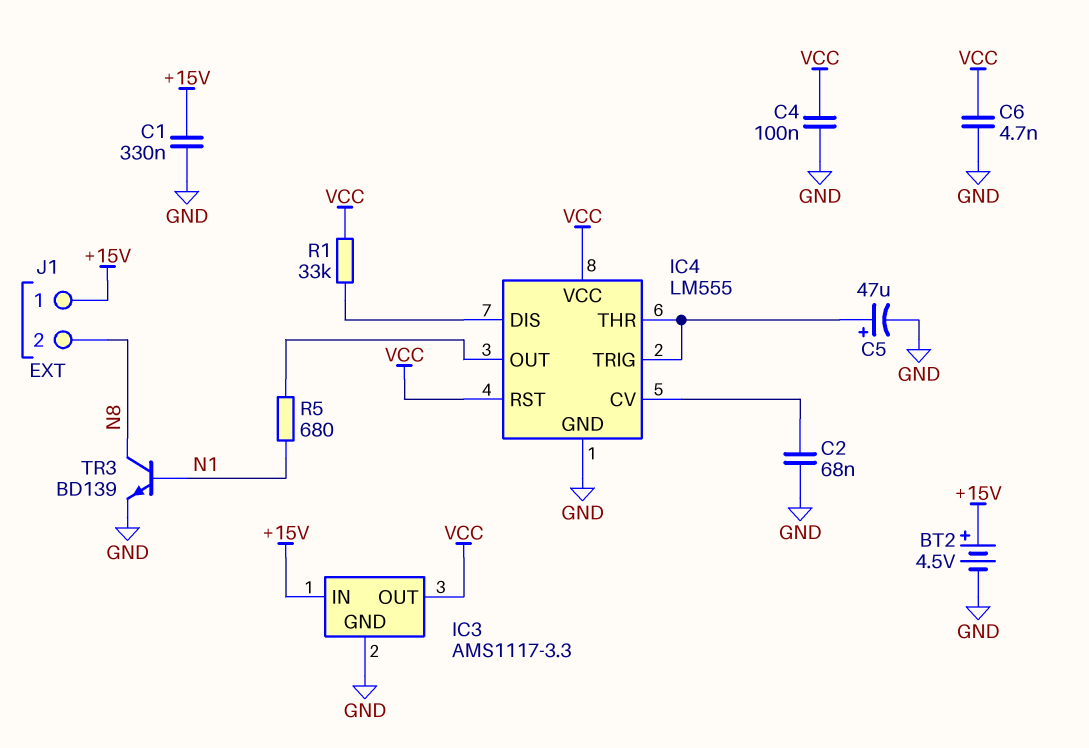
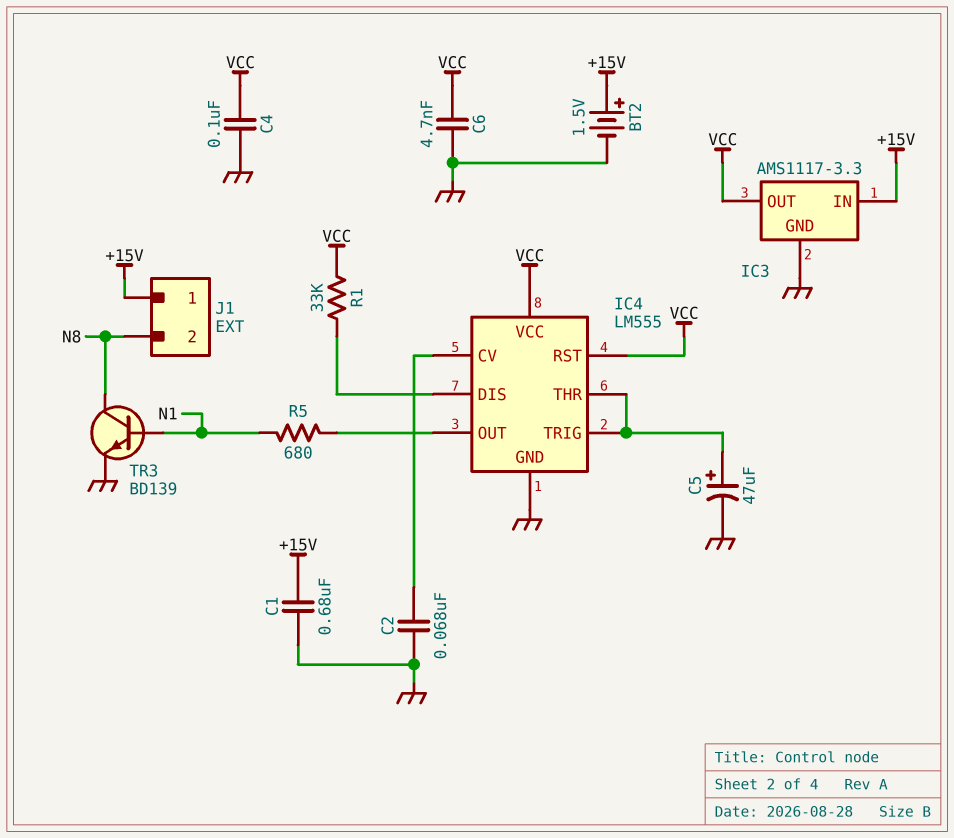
BT2: 4.5V (plus +15V, minus GND) -> 1.5V (plus +15V, minus GND)
C1: 330nF (+15V, GND) -> 680nF (+15V, GND)

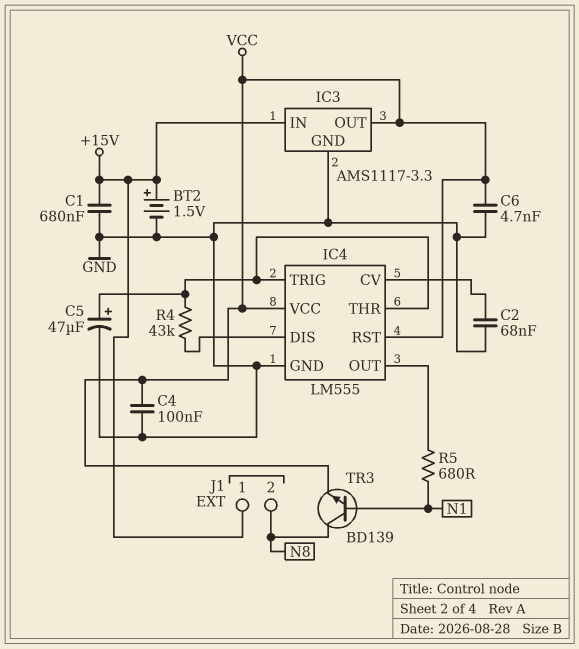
R1: 33k (IC4/DIS, VCC) -> none
R4: none -> 43k (IC4/DIS, IC4/THR)
TR3: NPN BD139 (B N1, C N8, E GND) -> NPN BD139 (B N1, C N8, E VCC)

